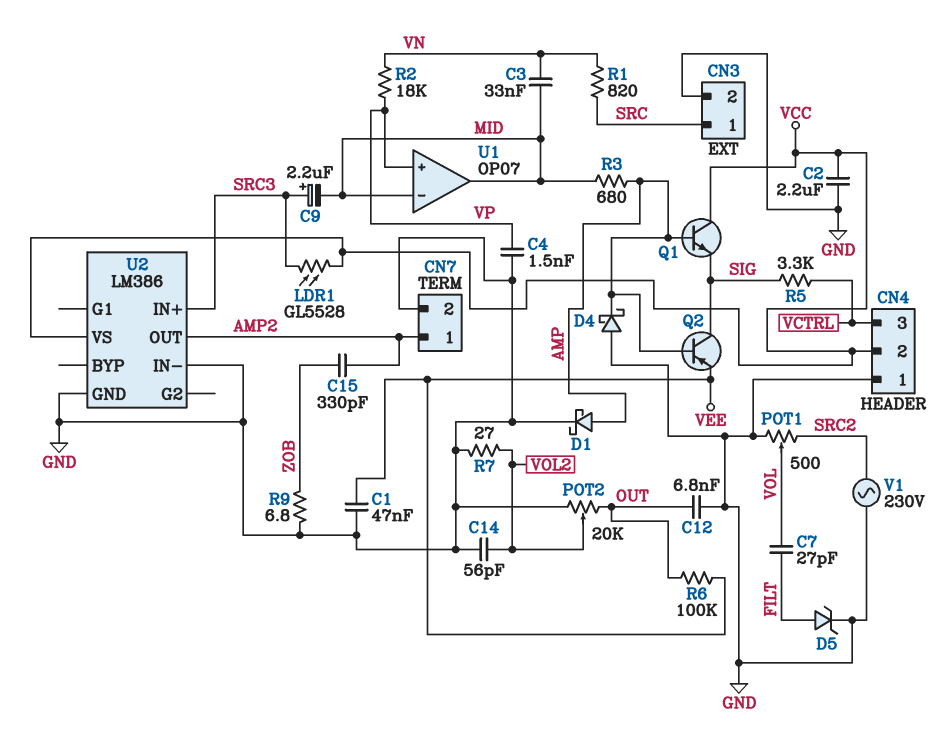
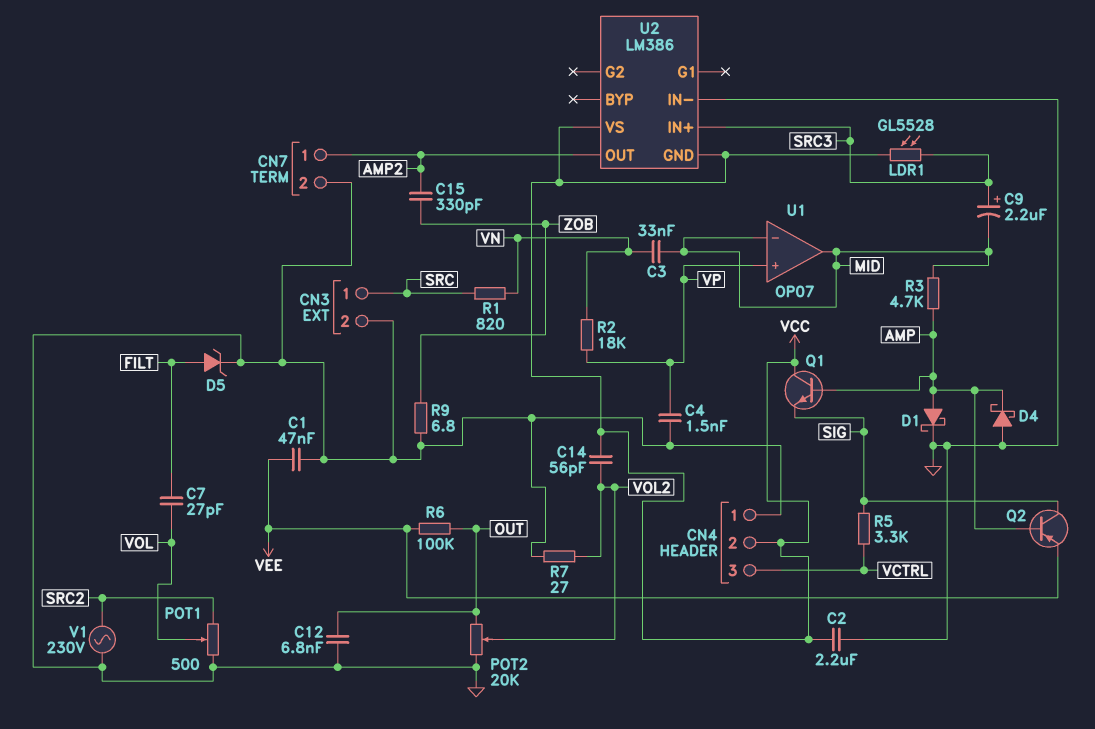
C14: 56pF (GND, VOL2) -> 56pF (VCC, VOL2)
R3: 680 (AMP, MID) -> 4.7k (AMP, MID)
U2 pin GND: GND -> VCC

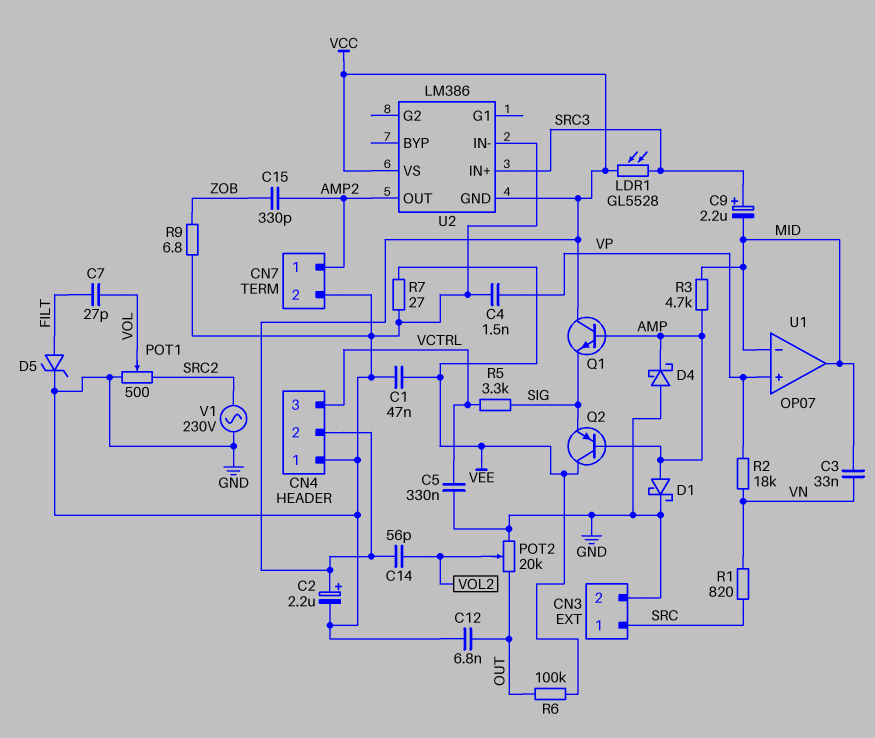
C2: 2.2uF (GND, VCC) -> 2.2uF (plus VCC, minus GND)
C5: none -> 330nF (GND, VCTRL)
Q2: PNP (B AMP, C SIG, E VEE) -> PNP (B AMP, C VEE, E SIG)
R7: 27 (GND, VOL2) -> 27 (GND, VEE)

